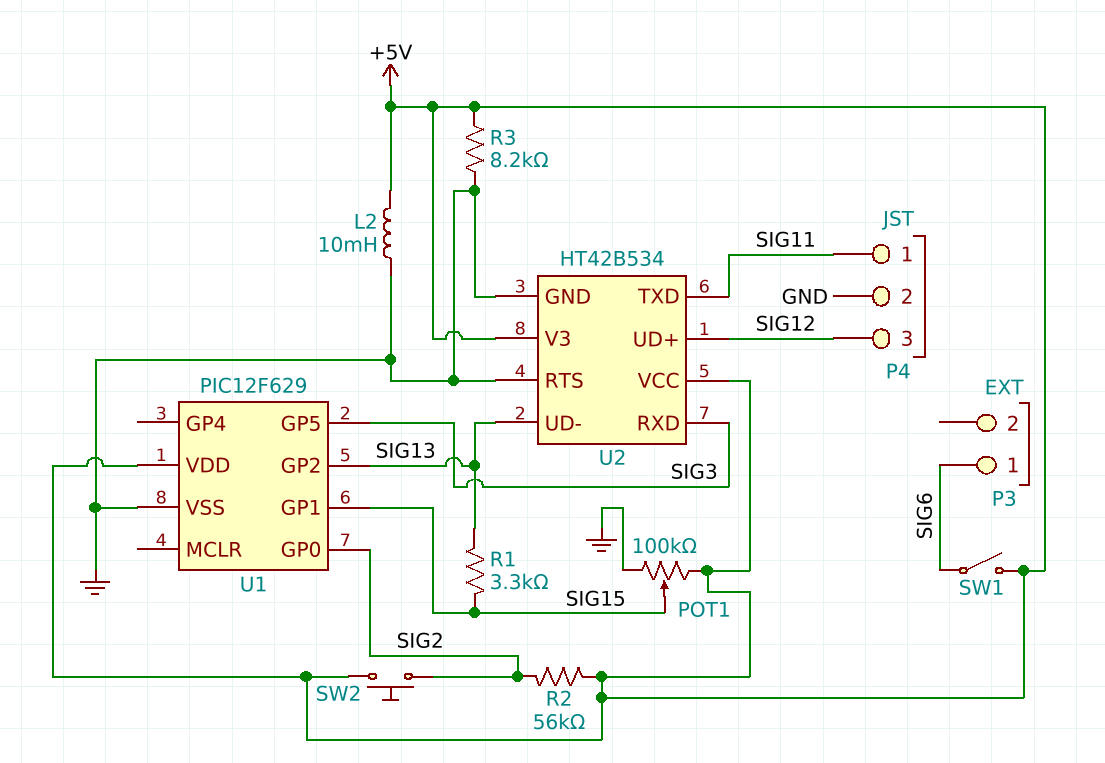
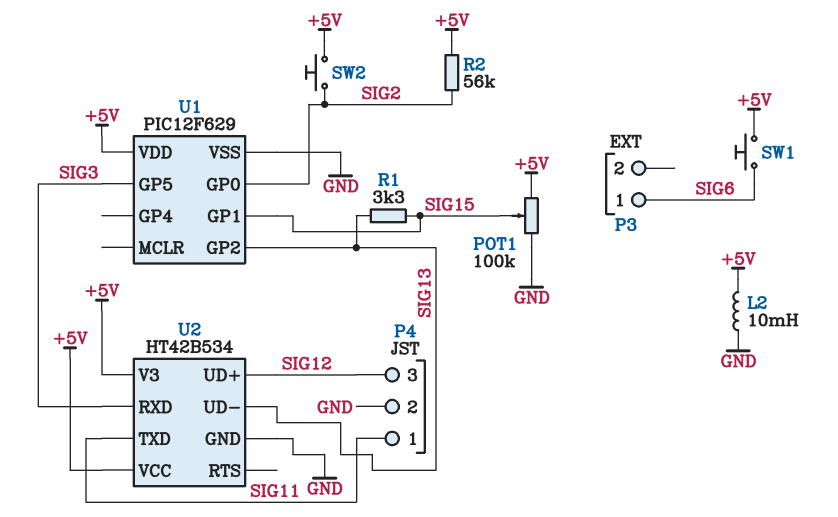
R3: 8.2k (+5V, GND) -> none
SW1: switch (+5V, SIG6) -> button (+5V, SIG6)
U2 pin RTS: GND -> none

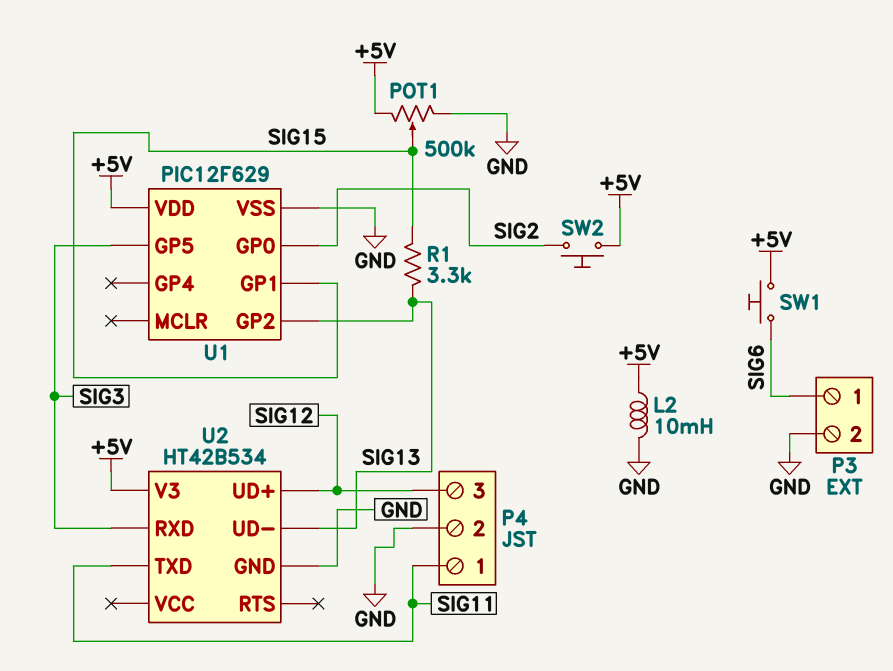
P3 pin 2: none -> GND
POT1: 100k (+5V, GND, wiper SIG15) -> 500k (+5V, GND, wiper SIG15)
R2: 56k (+5V, SIG2) -> none
U2 pin VCC: +5V -> none

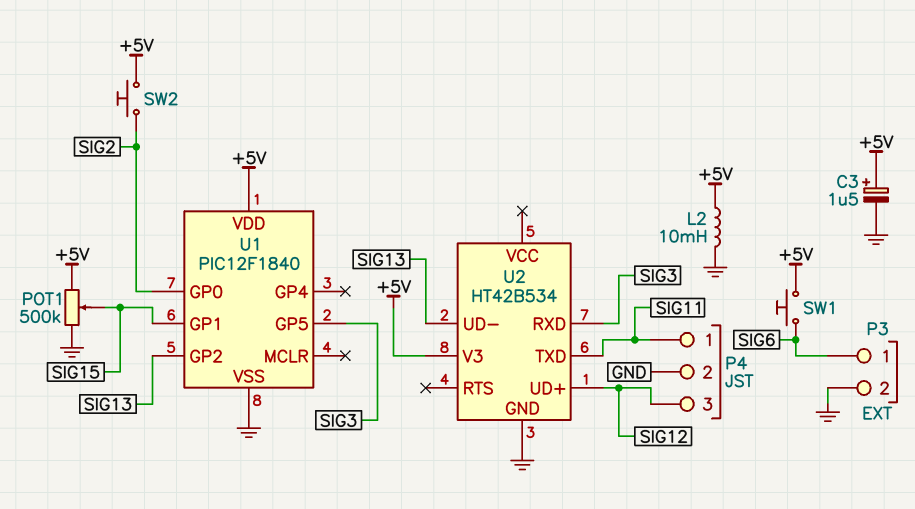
C3: none -> 1.5uF (plus +5V, minus GND)
R1: 3.3k (SIG13, SIG15) -> none
U1: PIC12F629 -> PIC12F1840

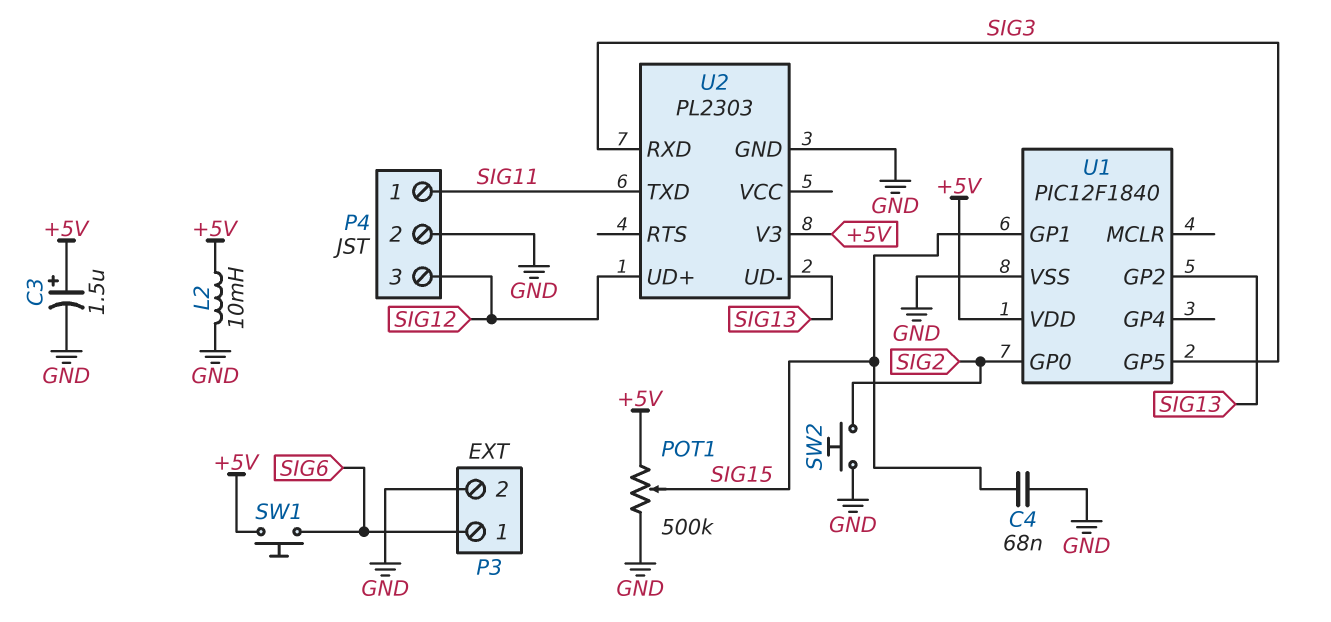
C4: none -> 68nF (GND, SIG15)
SW2: button (+5V, SIG2) -> button (GND, SIG2)
U2: HT42B534 -> PL2303

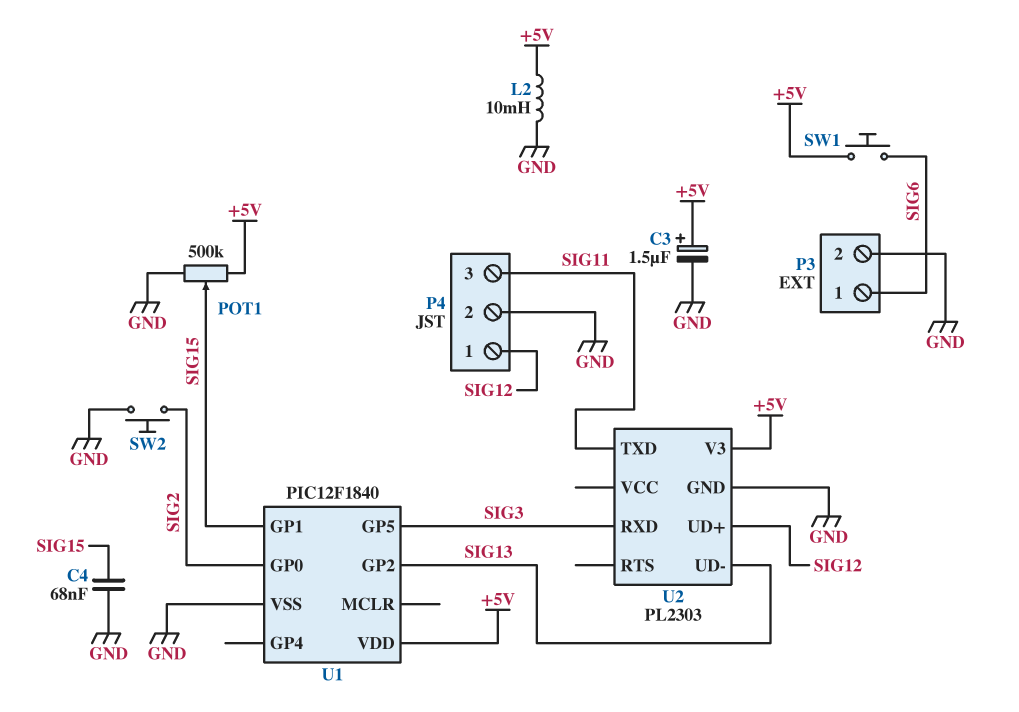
P4 pin 1: SIG11 -> SIG12
P4 pin 3: SIG12 -> SIG11

